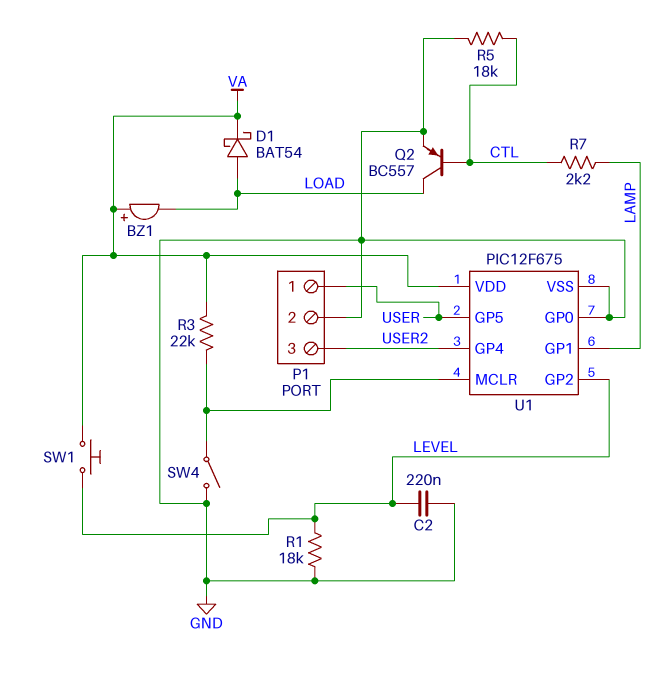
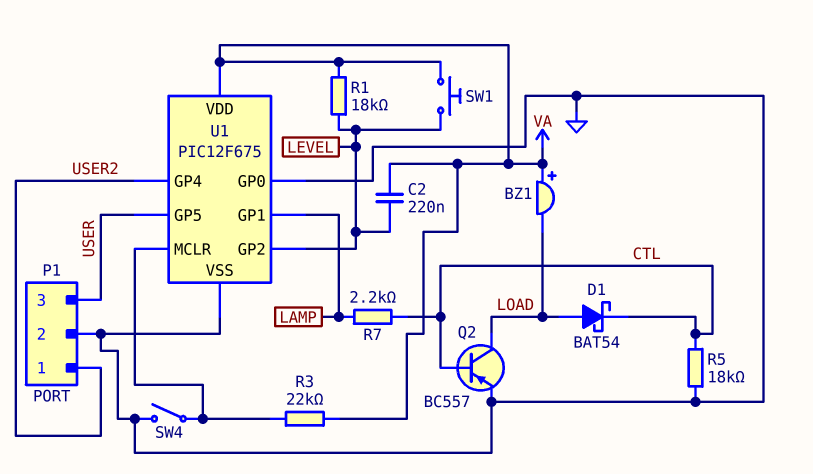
C2: 220nF (GND, LEVEL) -> 220nF (LEVEL, VA)
D1: schottky BAT54 (A LOAD, K VA) -> schottky BAT54 (A LOAD, K CTL)
P1 pin 1: USER -> USER2
P1 pin 3: USER2 -> USER
R1: 18k (GND, LEVEL) -> 18k (LEVEL, VA)

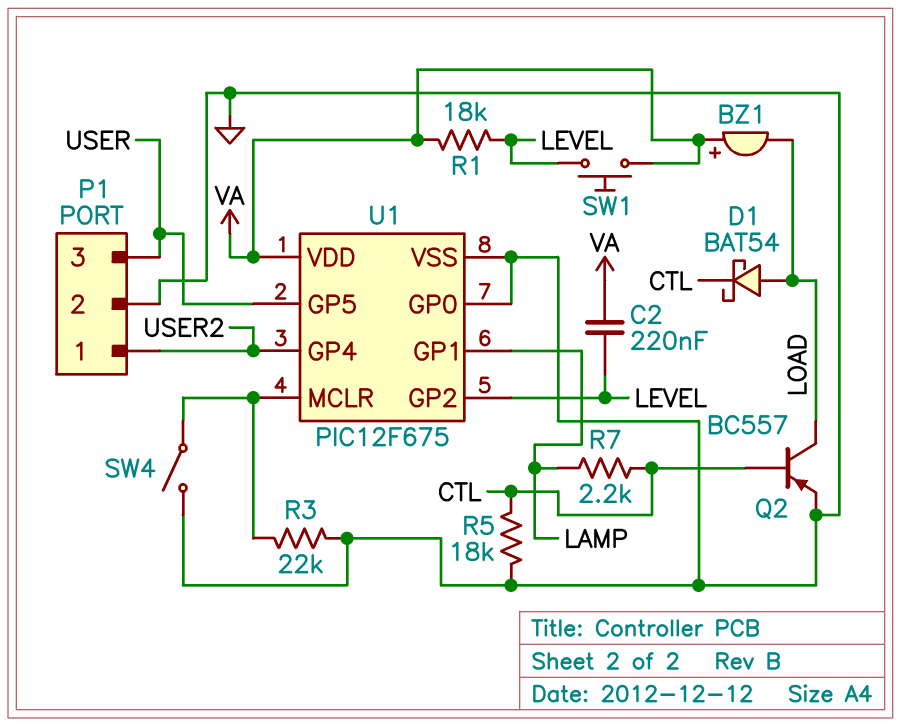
R3: 22k (U1/MCLR, VA) -> 22k (GND, U1/MCLR)

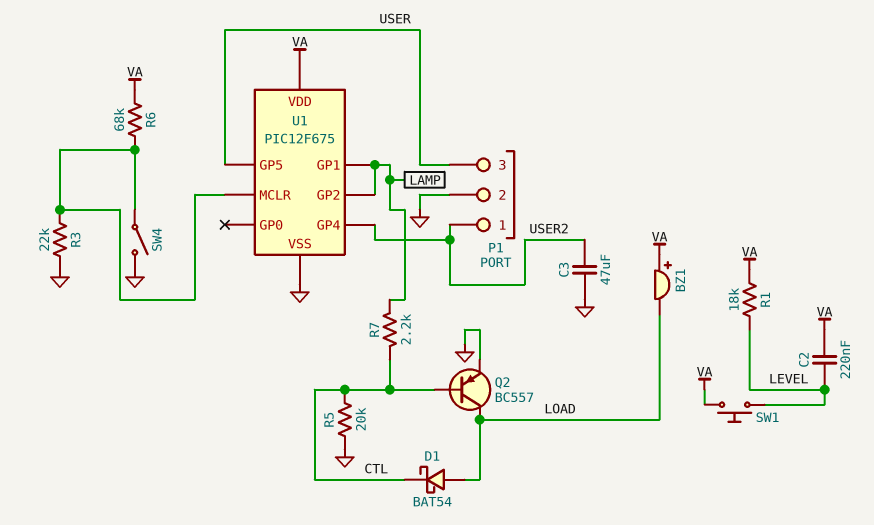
C3: none -> 47uF (GND, USER2)
R5: 18k (CTL, GND) -> 20k (CTL, GND)
R6: none -> 68k (U1/MCLR, VA)
U1 pin GP0: GND -> none
U1 pin GP2: LEVEL -> LAMP

